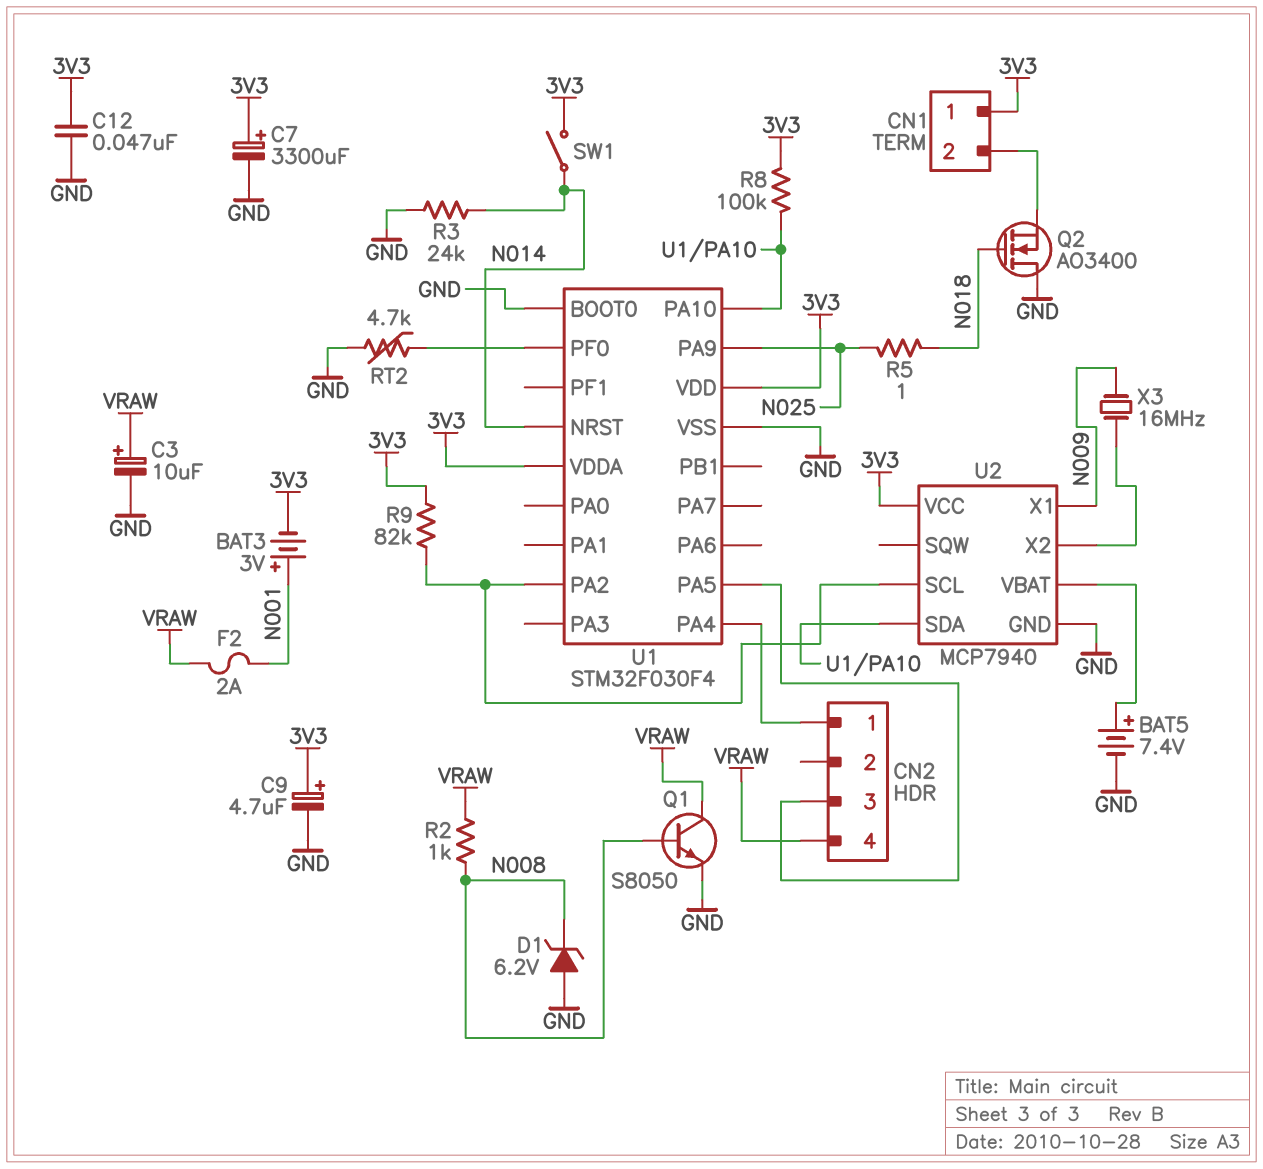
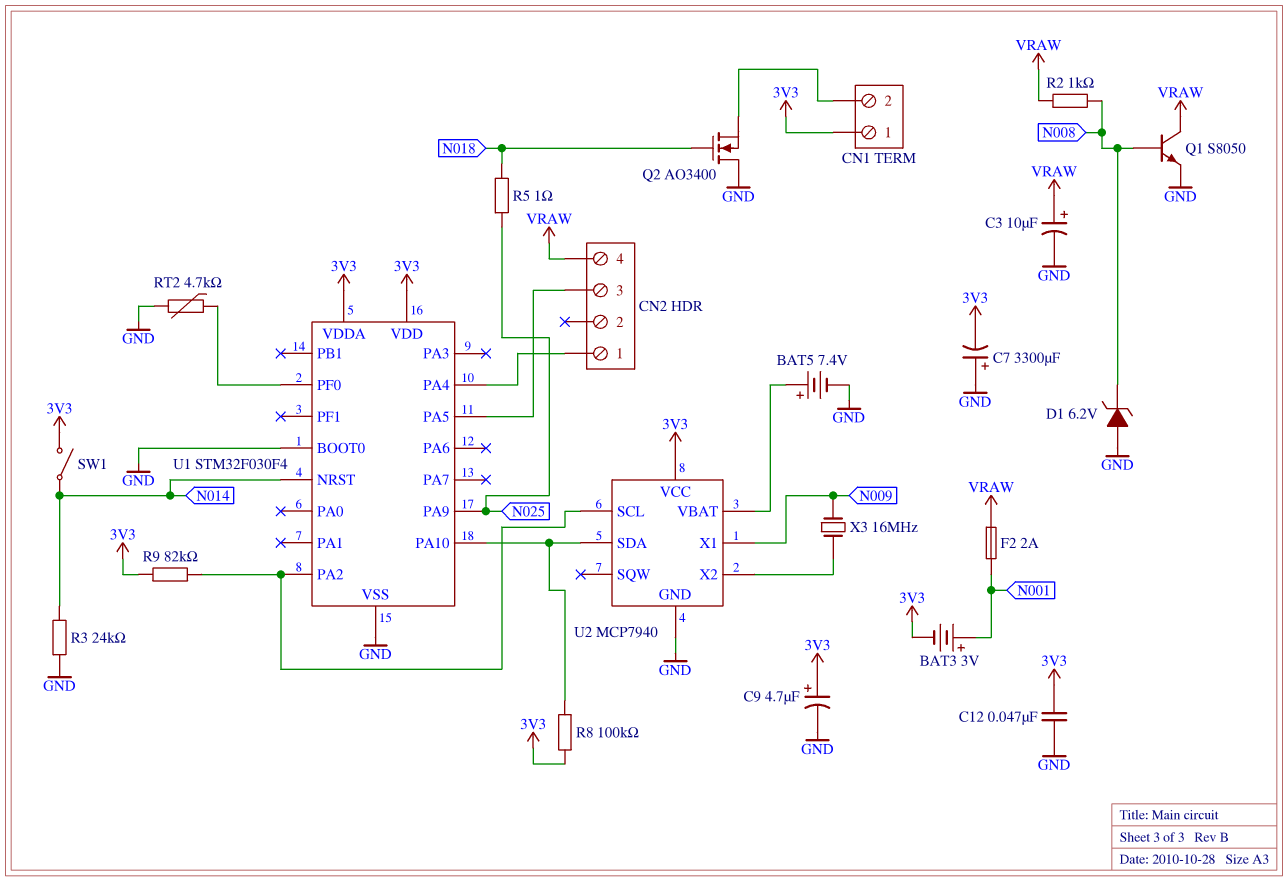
C7: 3300uF (plus 3V3, minus GND) -> 3300uF (plus GND, minus 3V3)

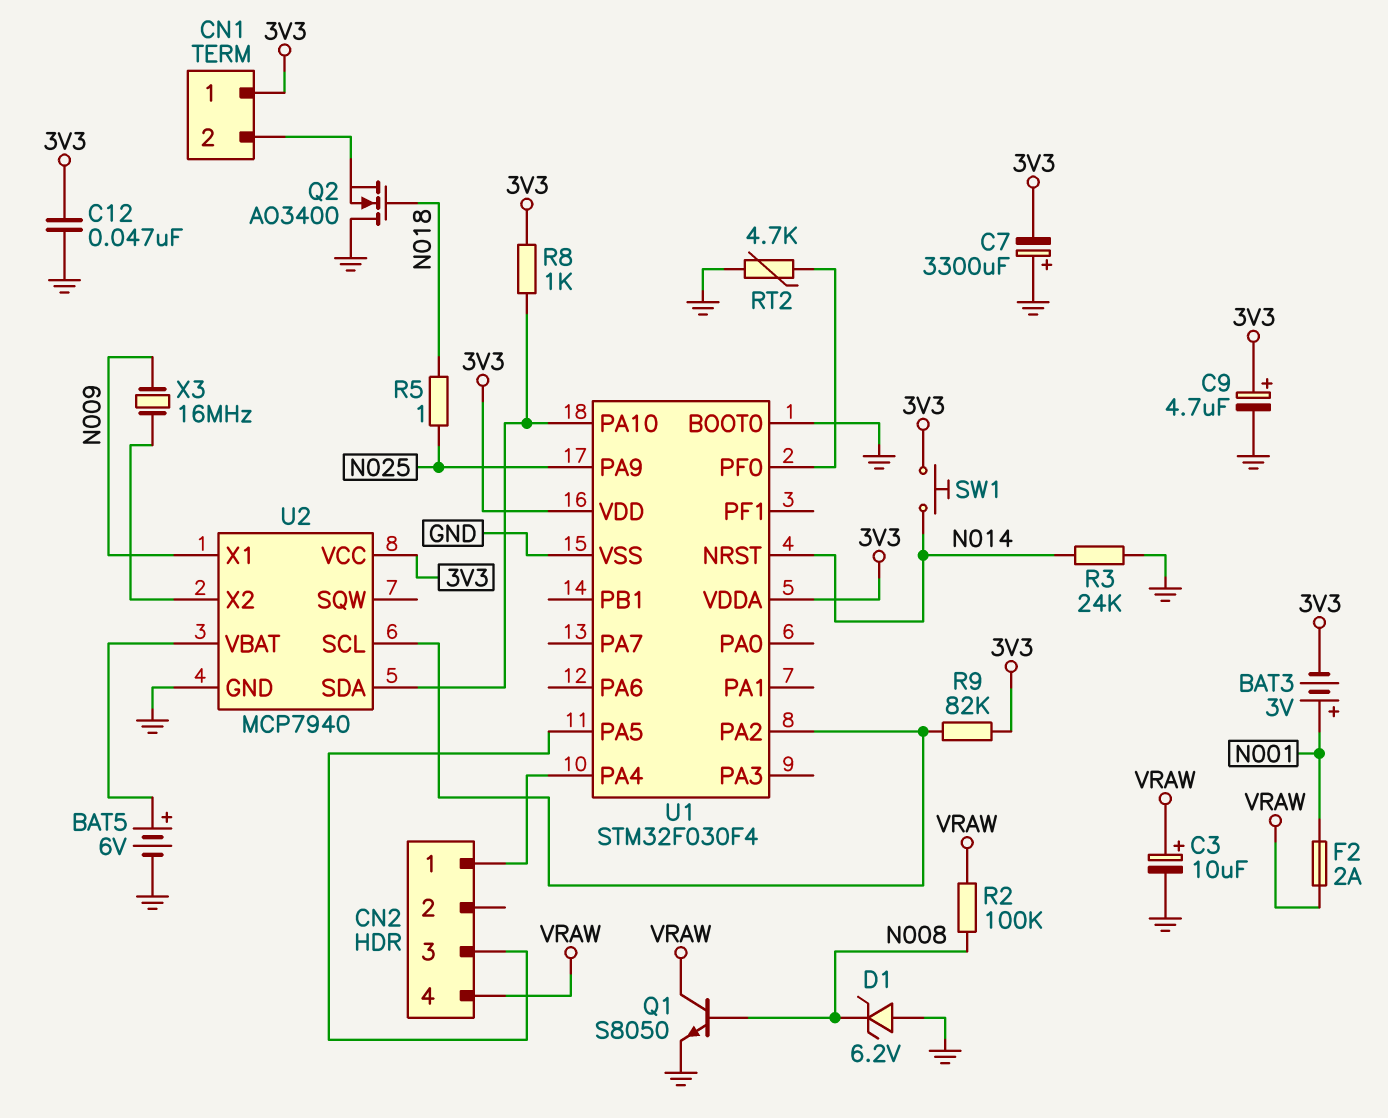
BAT5: 7.4V (plus U2/VBAT, minus GND) -> 6V (plus U2/VBAT, minus GND)
R2: 1k (N008, VRAW) -> 100k (N008, VRAW)
R8: 100k (3V3, U1/PA10) -> 1k (3V3, U1/PA10)
SW1: switch (3V3, N014) -> button (3V3, N014)

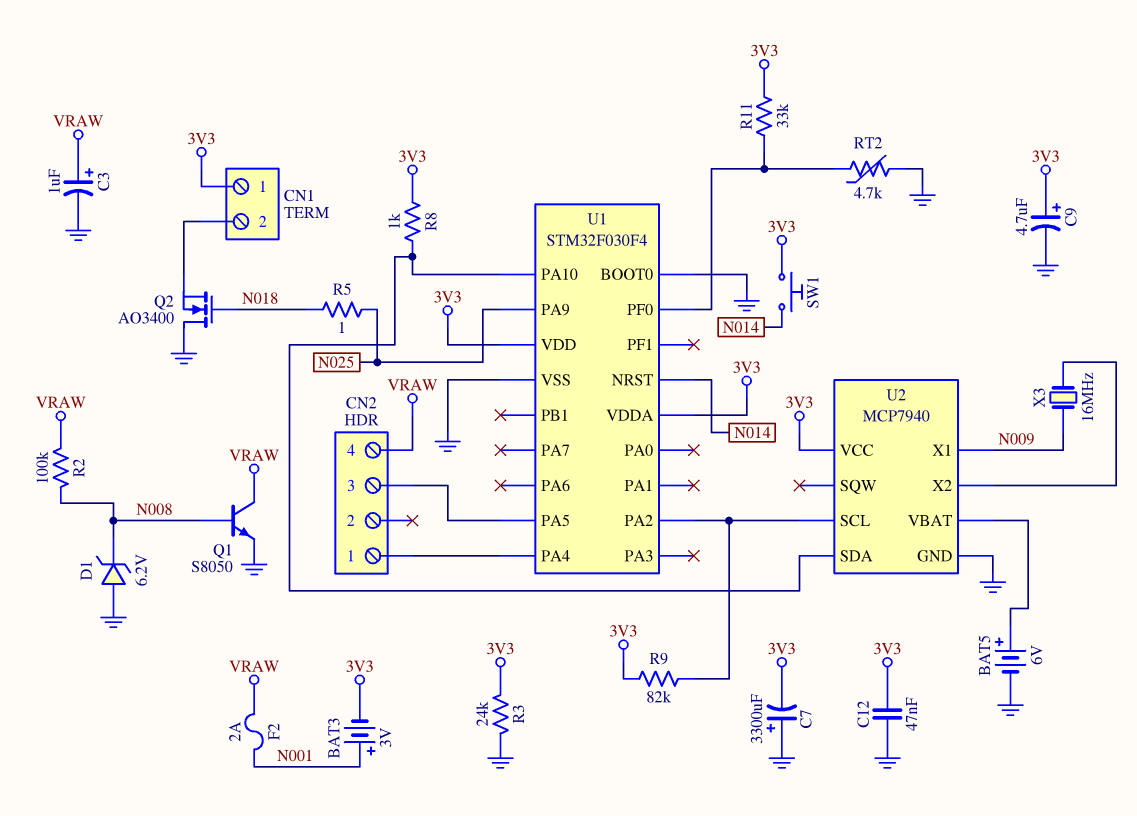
C3: 10uF (plus VRAW, minus GND) -> 1uF (plus VRAW, minus GND)
R3: 24k (GND, N014) -> 24k (3V3, GND)
R11: none -> 33k (3V3, U1/PF0)

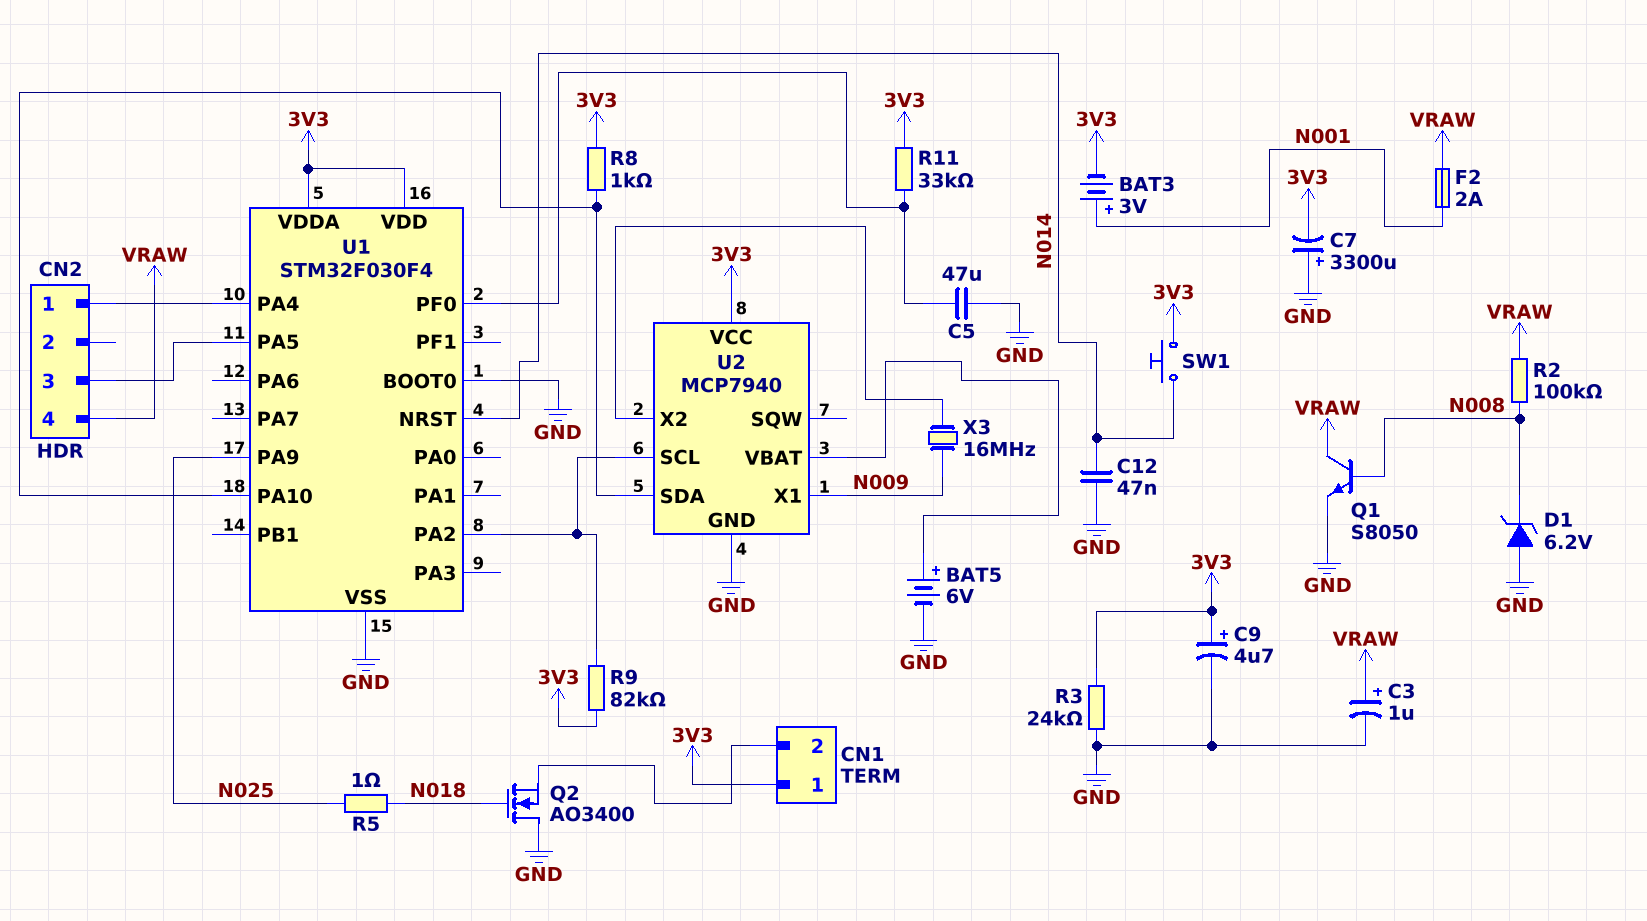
C5: none -> 47uF (GND, U1/PF0)
C12: 47nF (3V3, GND) -> 47nF (GND, N014)
RT2: 4.7k (GND, U1/PF0) -> none

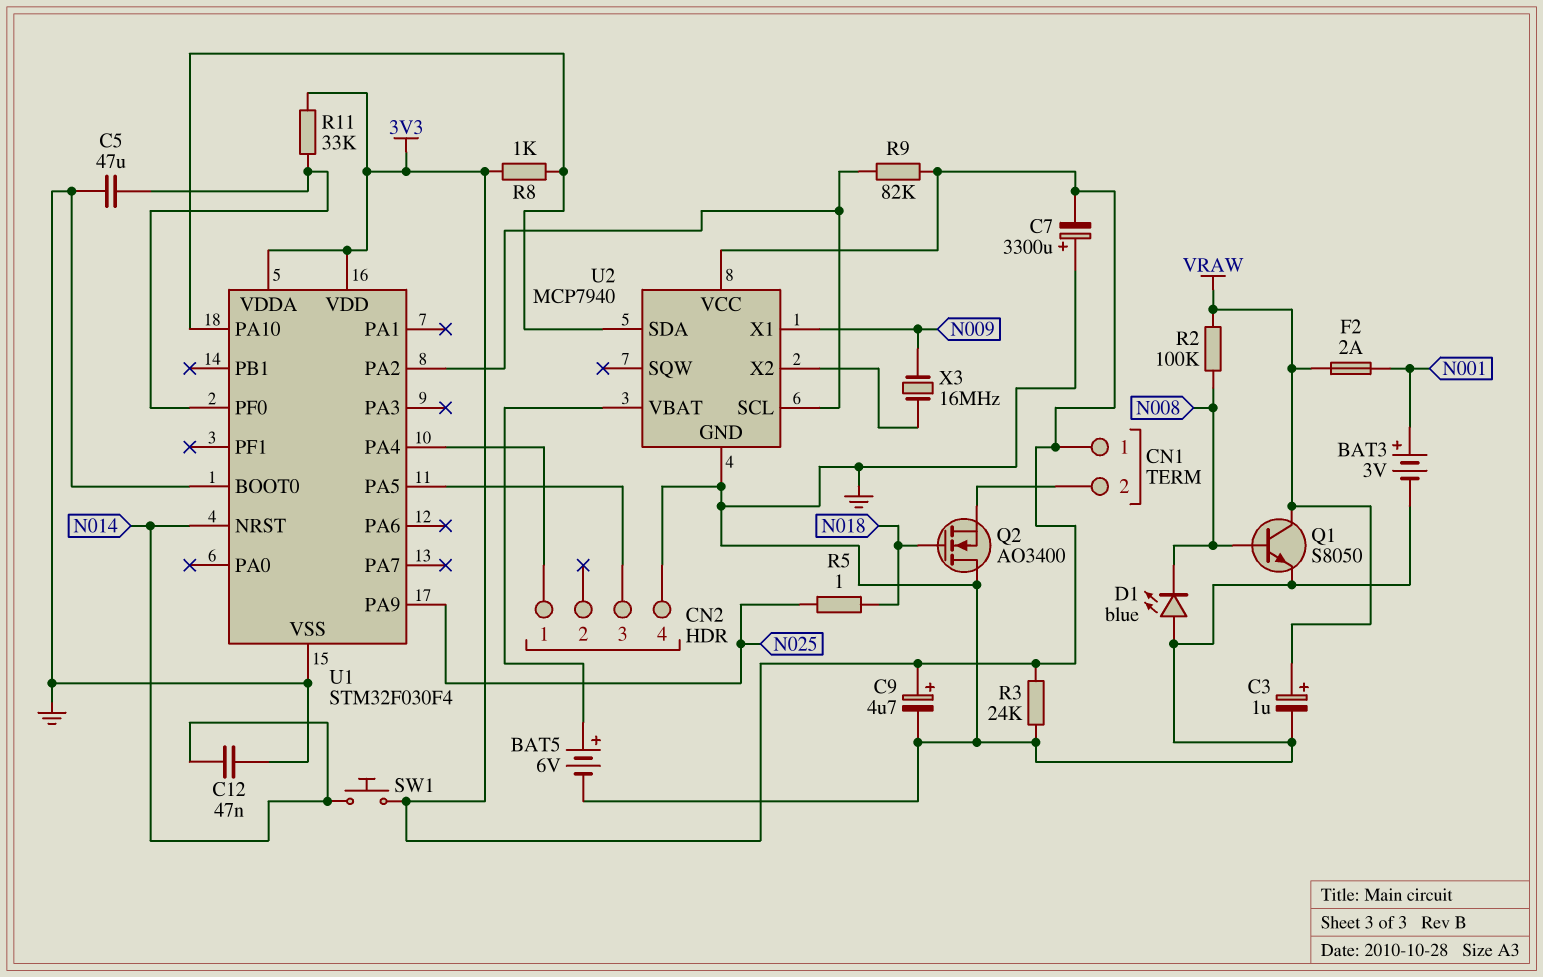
BAT3: 3V (plus N001, minus 3V3) -> 3V (plus N001, minus GND)
CN2 pin 4: VRAW -> GND
D1: zener 6.2V (A GND, K N008) -> LED blue (A GND, K N008)

